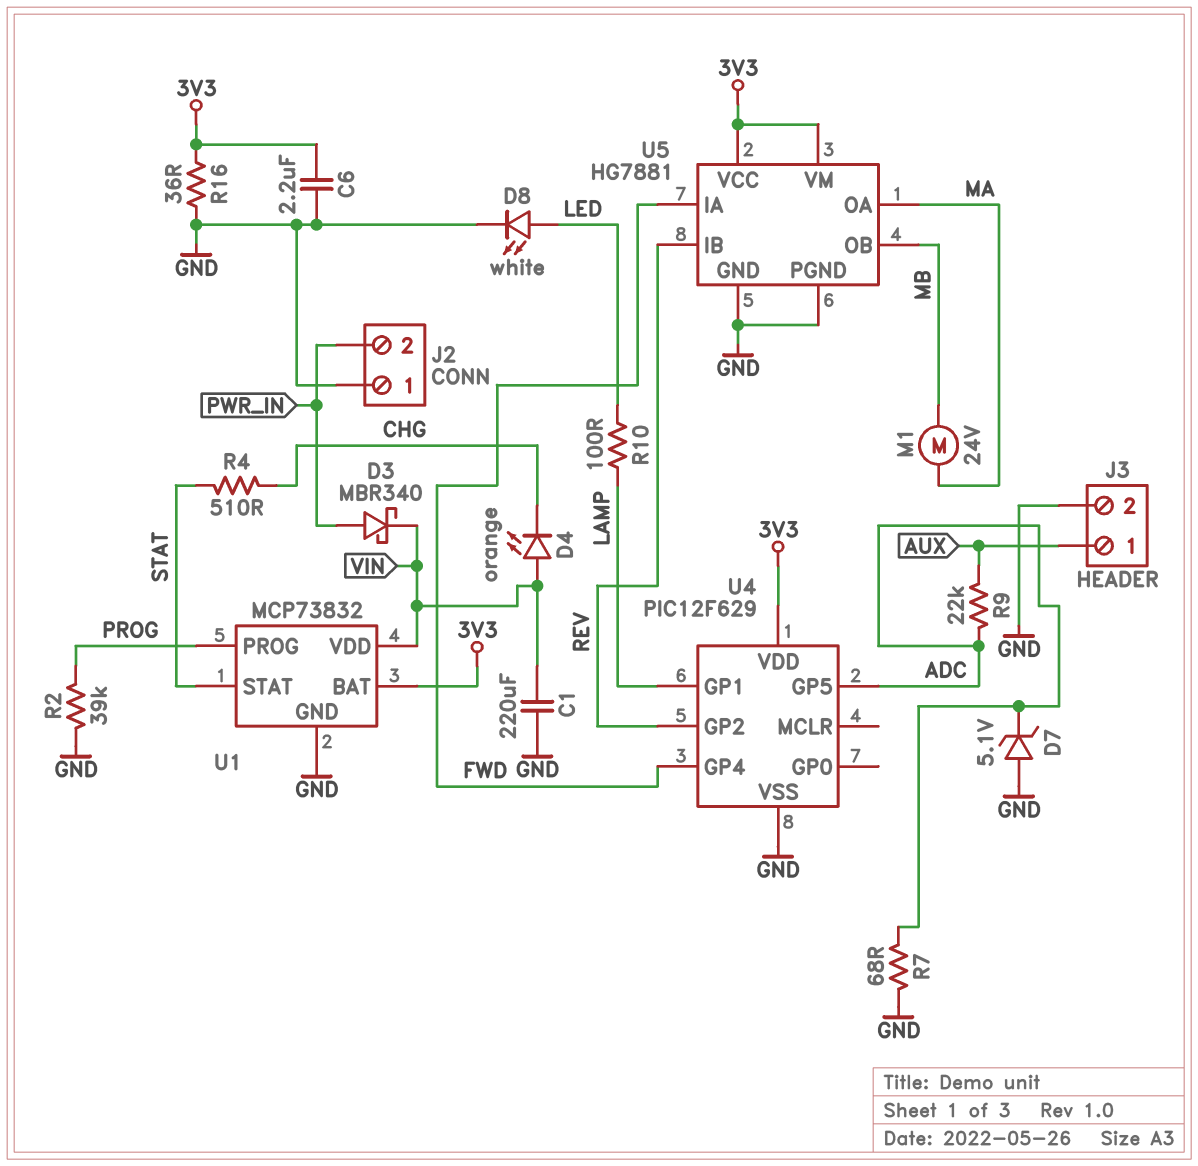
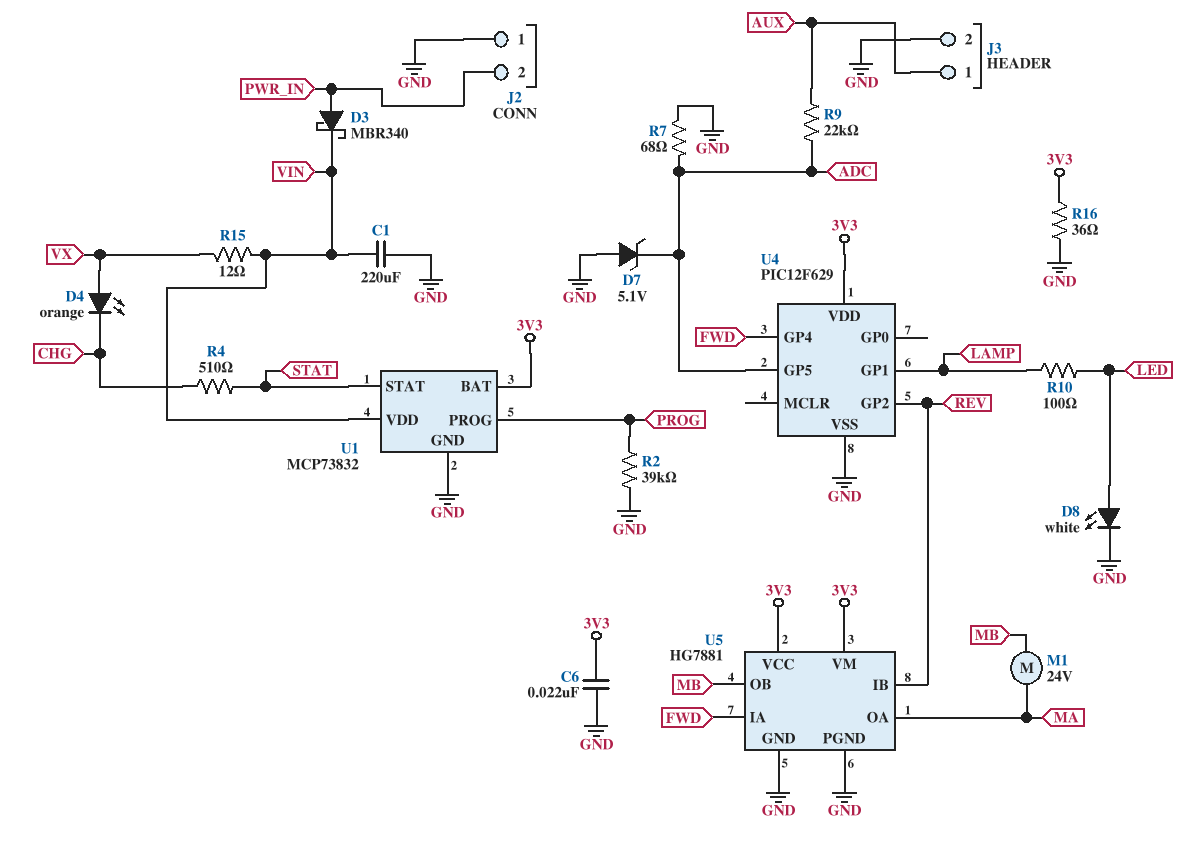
C6: 2.2uF (3V3, GND) -> 22nF (3V3, GND)
D4: LED orange (A VIN, K CHG) -> LED orange (A VX, K CHG)
R15: none -> 12 (VIN, VX)

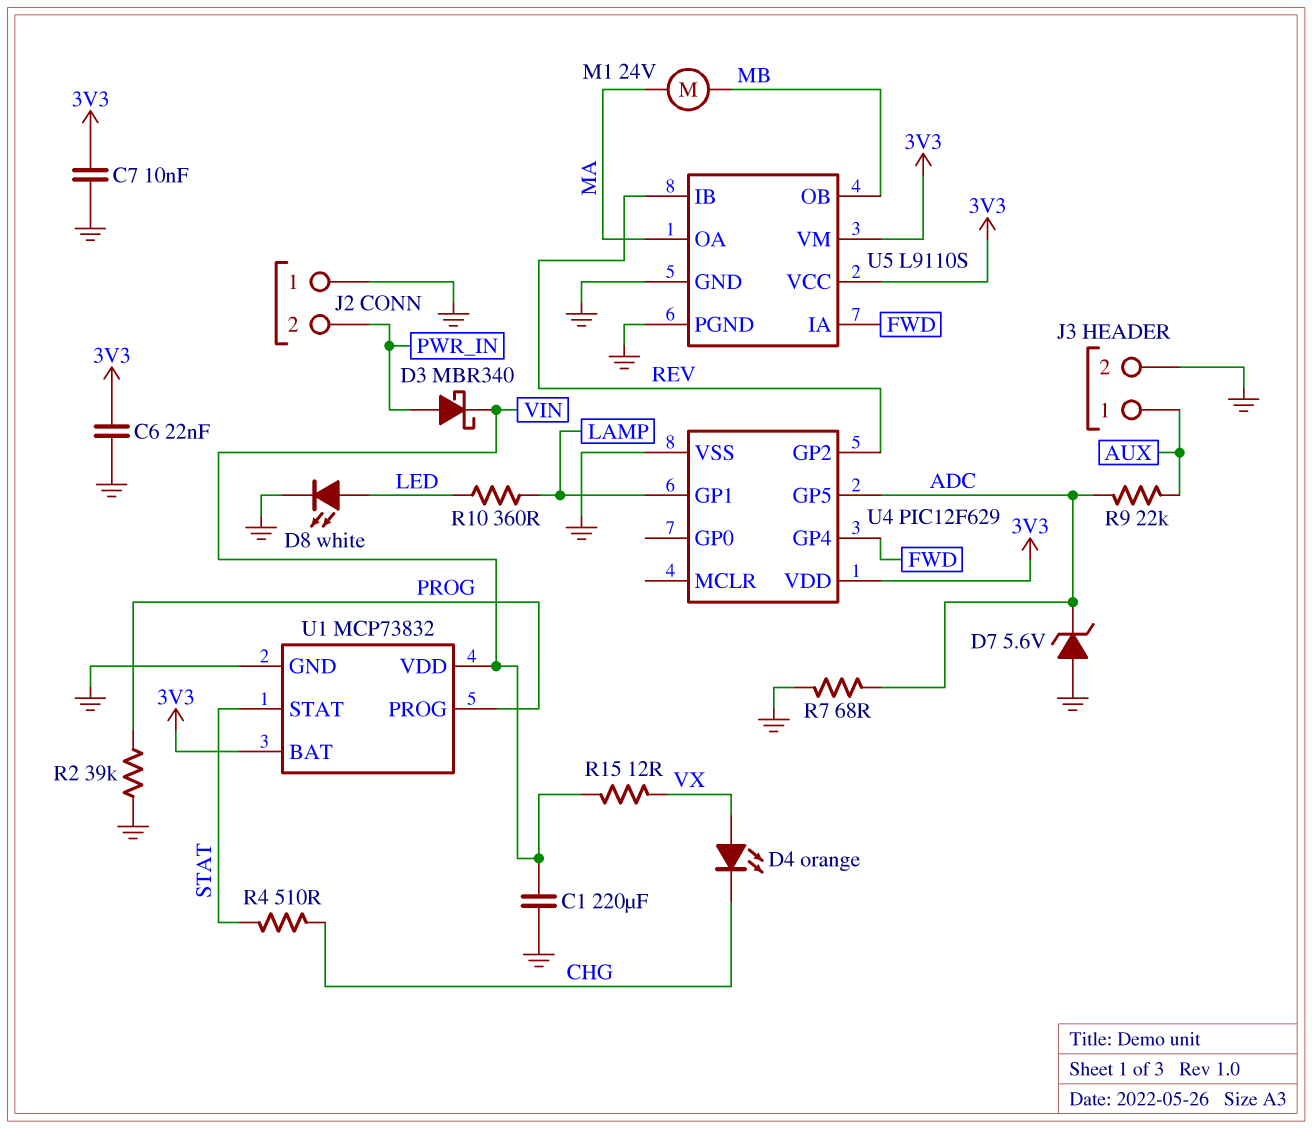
C7: none -> 10nF (3V3, GND)
D7: zener 5.1V (A GND, K ADC) -> zener 5.6V (A GND, K ADC)
R10: 100 (LAMP, LED) -> 360 (LAMP, LED)
R16: 36 (3V3, GND) -> none
U5: HG7881 -> L9110S

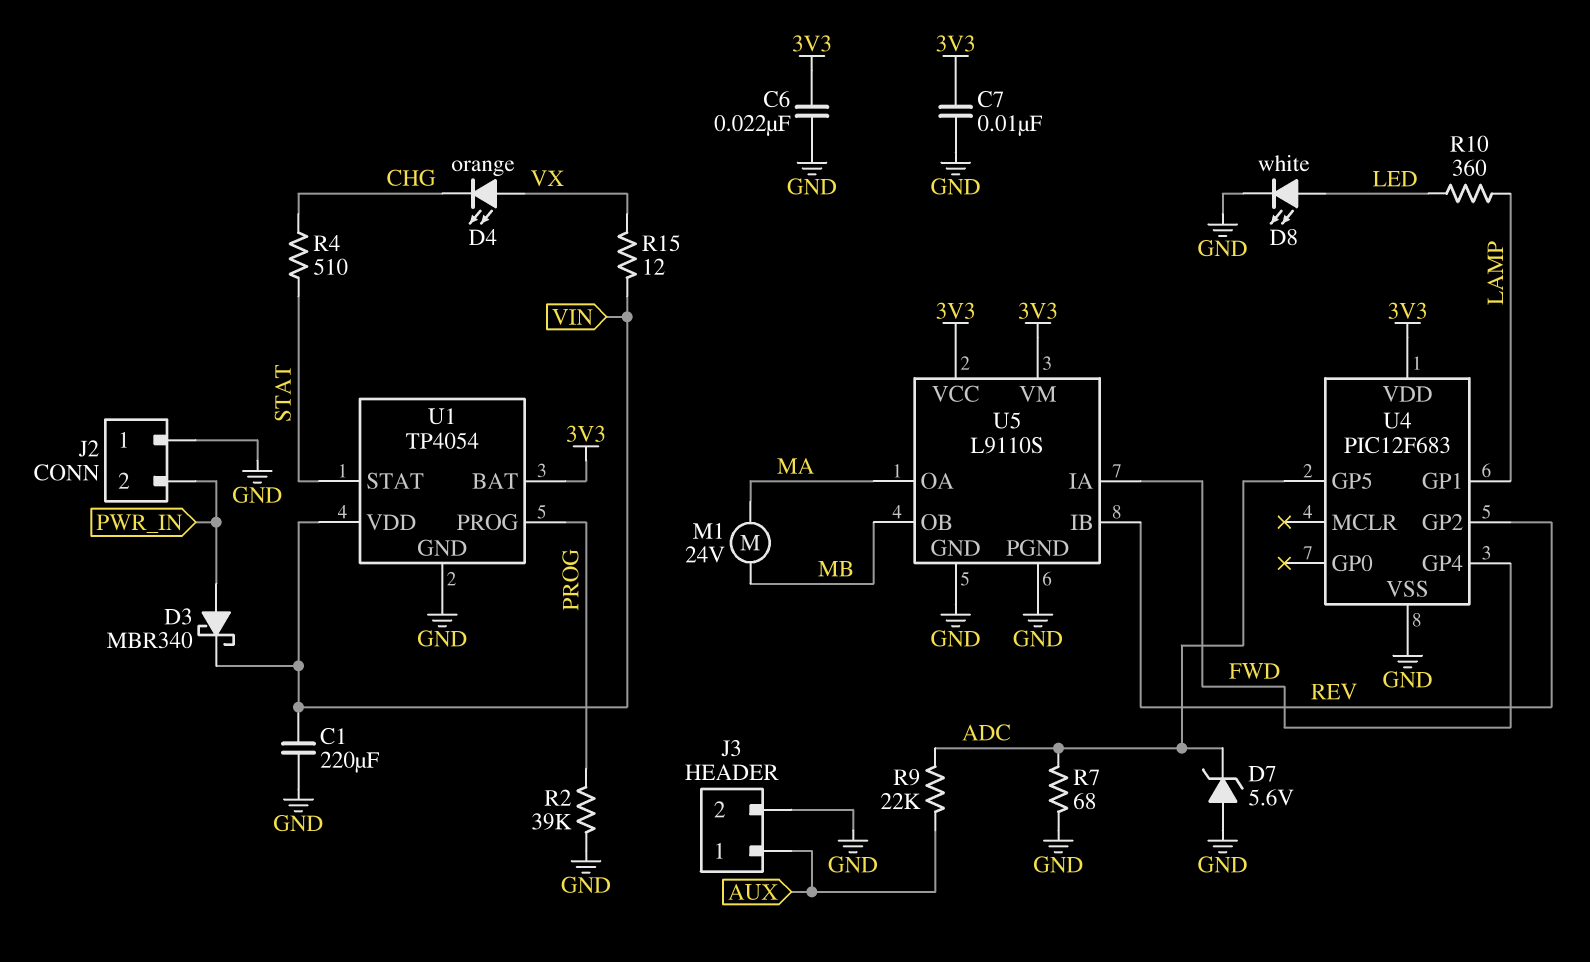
U1: MCP73832 -> TP4054
U4: PIC12F629 -> PIC12F683

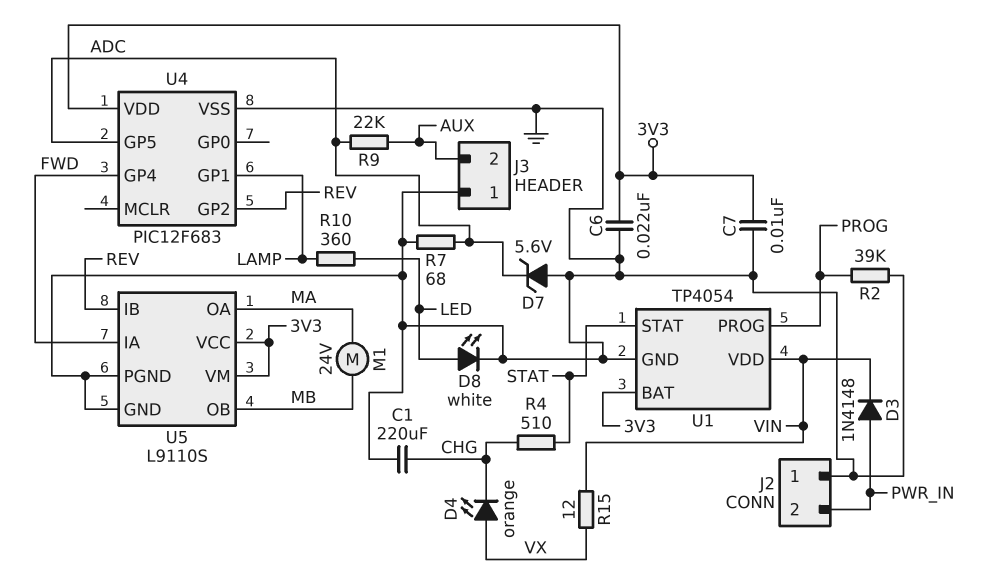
C1: 220uF (GND, VIN) -> 220uF (CHG, GND)
D3: schottky MBR340 (A PWR_IN, K VIN) -> diode 1N4148 (A PWR_IN, K VIN)
J3 pin 1: AUX -> GND
J3 pin 2: GND -> AUX

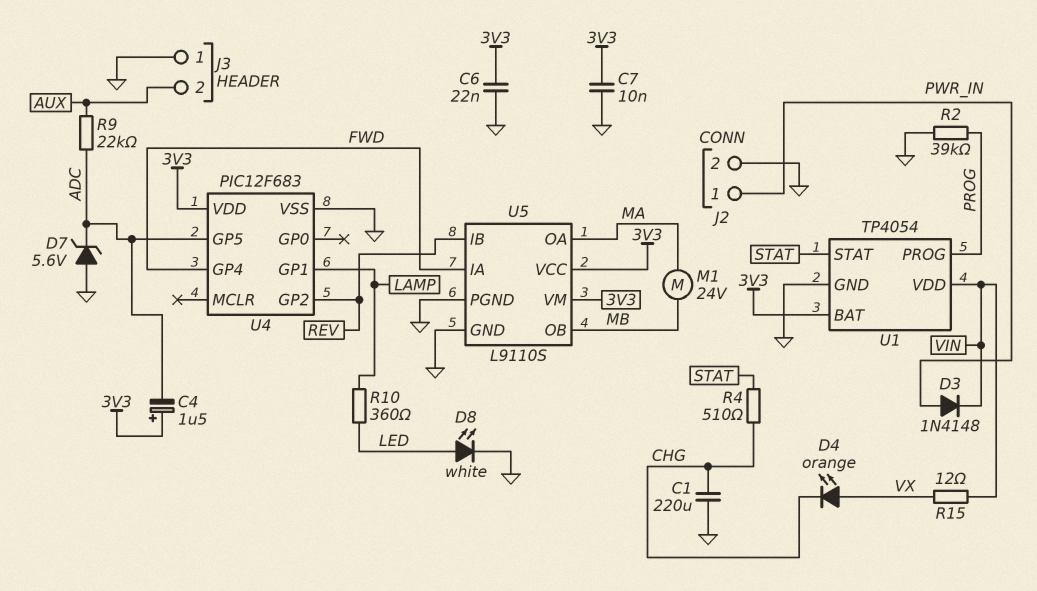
C4: none -> 1.5uF (plus 3V3, minus ADC)
J2 pin 1: GND -> PWR_IN
J2 pin 2: PWR_IN -> GND
R7: 68 (ADC, GND) -> none

